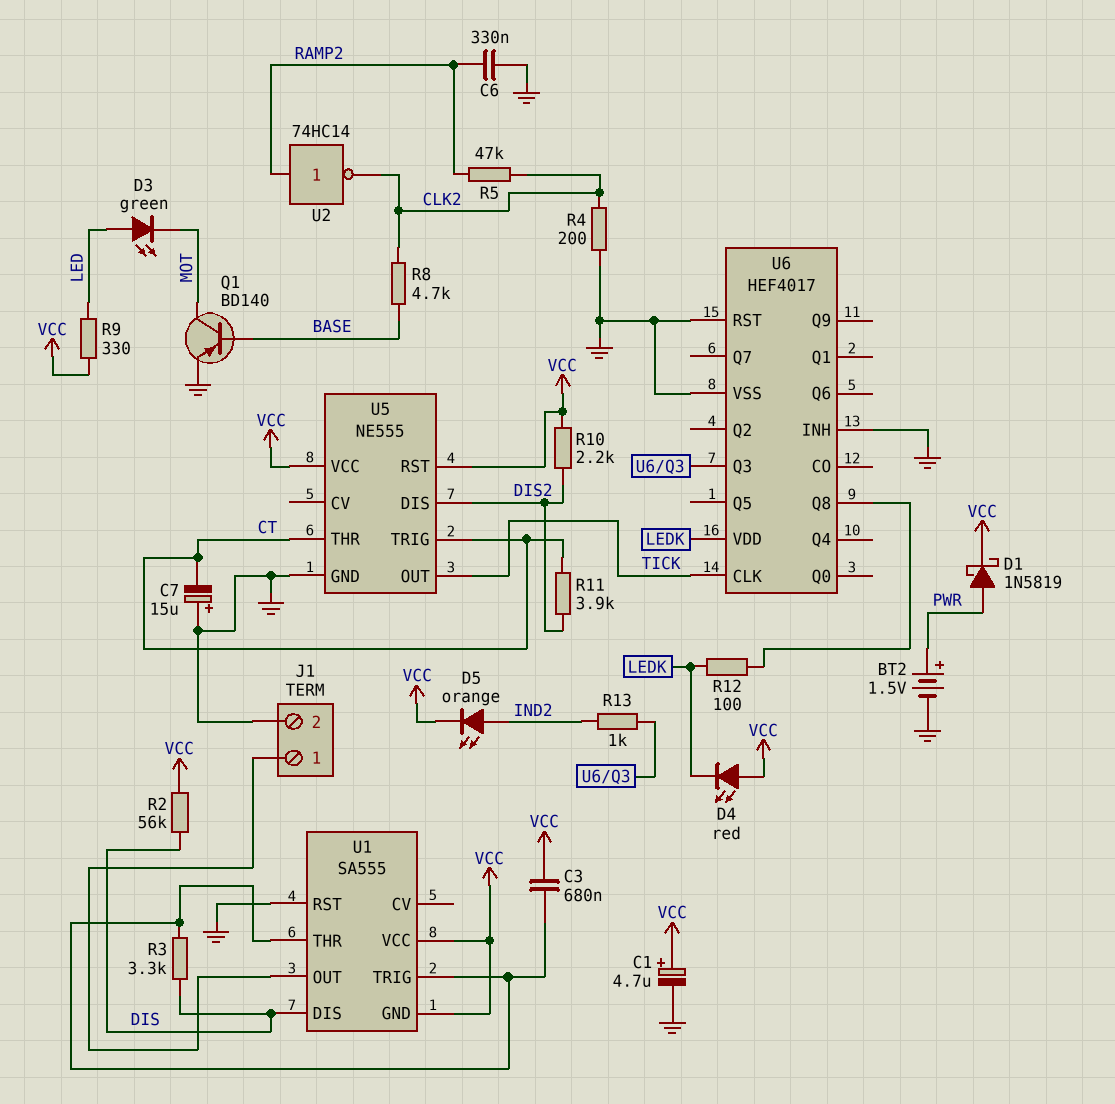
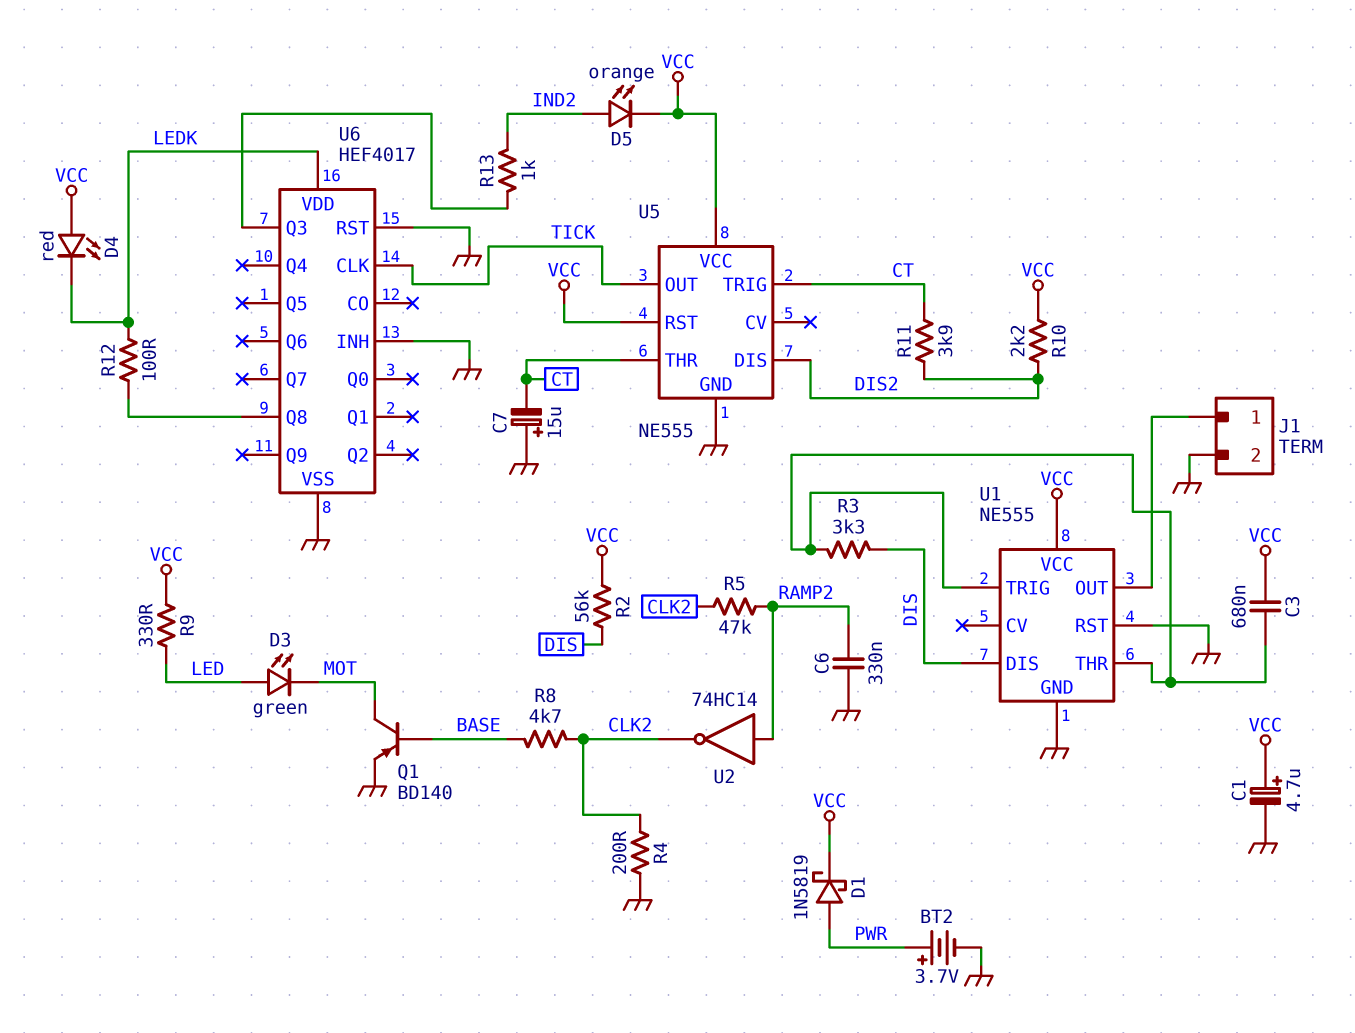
BT2: 1.5V (plus PWR, minus GND) -> 3.7V (plus PWR, minus GND)
U1: SA555 -> NE555
U1 pin GND: VCC -> GND

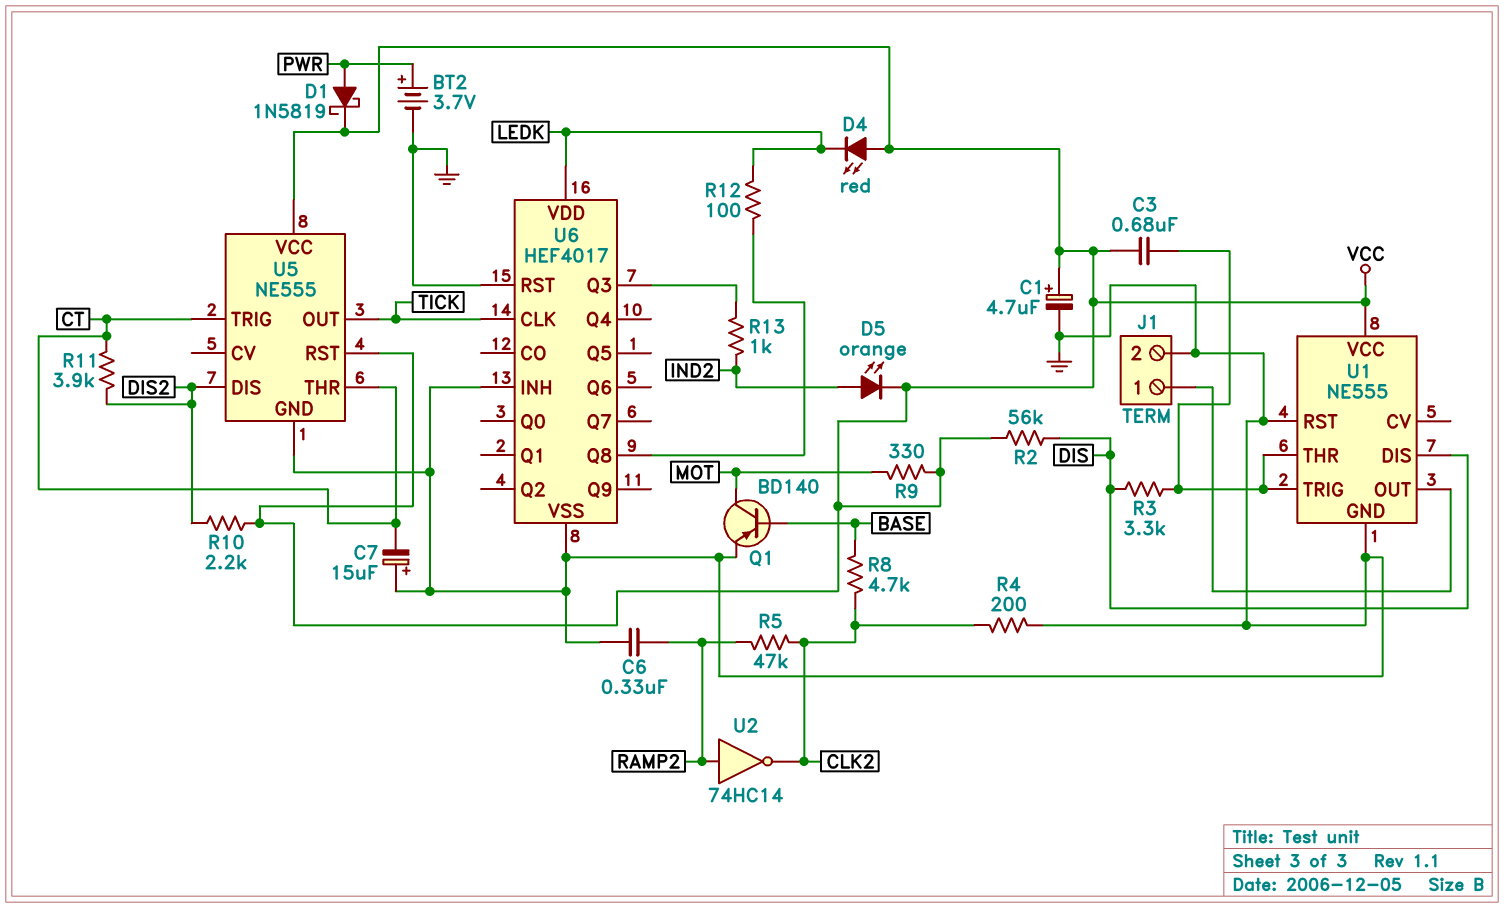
D3: LED green (A LED, K MOT) -> none
R9: 330 (LED, VCC) -> 330 (MOT, VCC)

